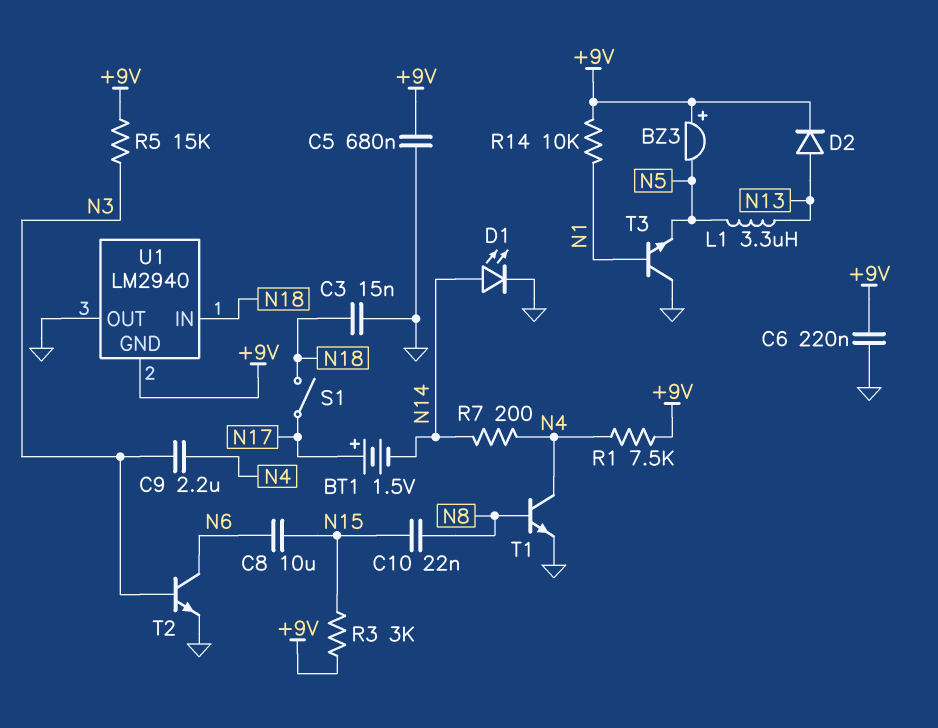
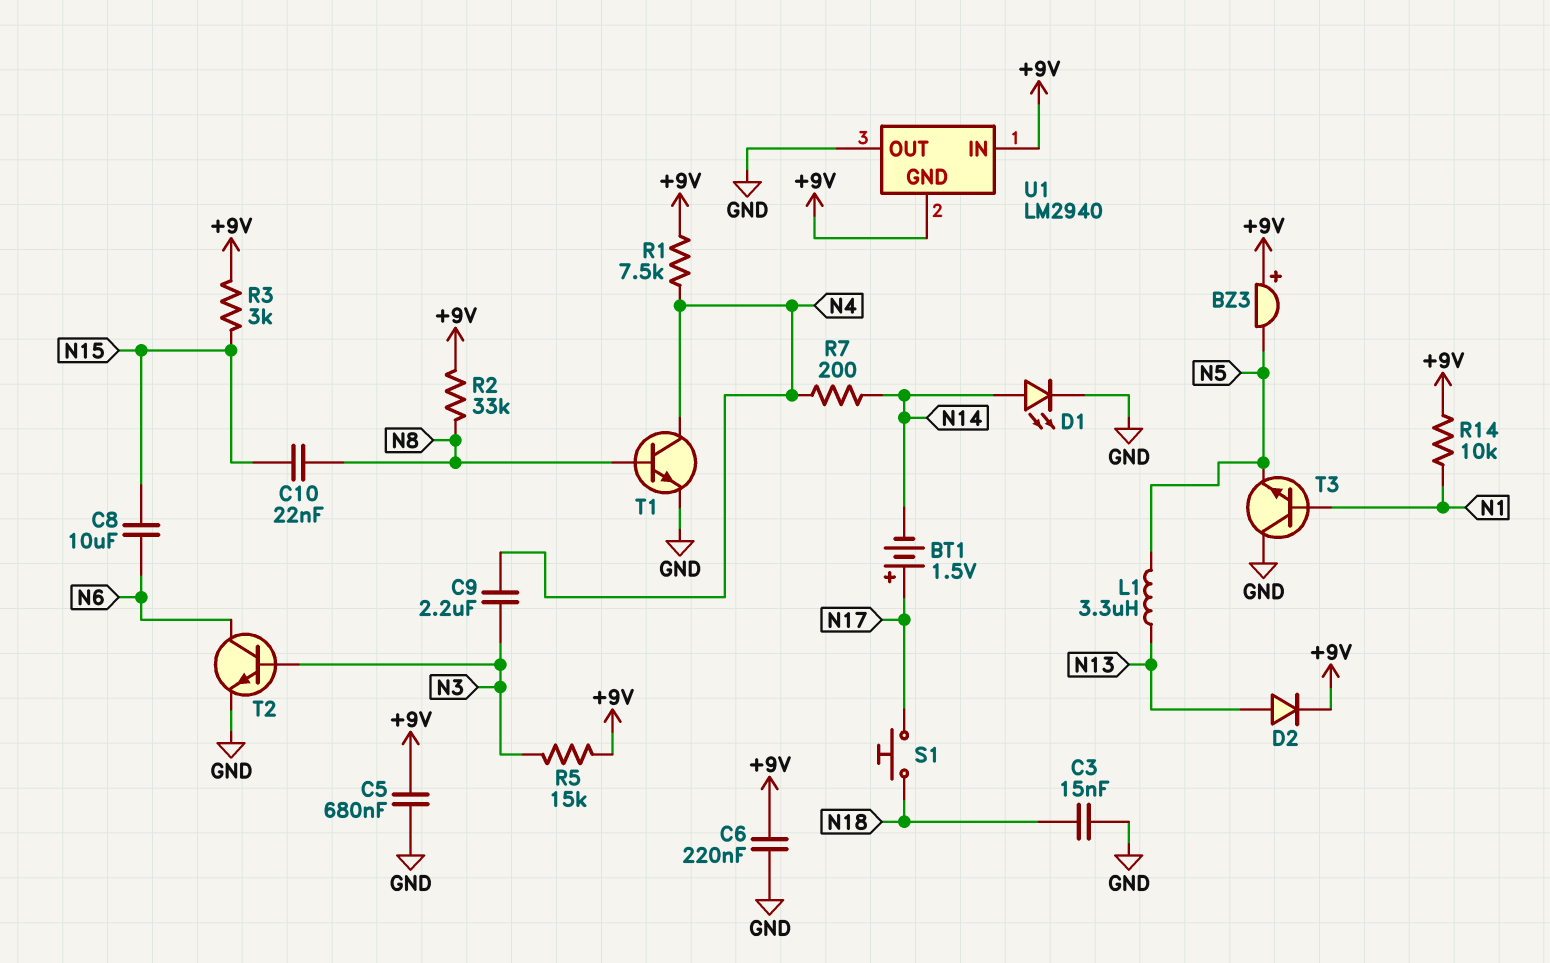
R2: none -> 33k (+9V, N8)
S1: switch (N17, N18) -> button (N17, N18)
U1 pin IN: N18 -> +9V

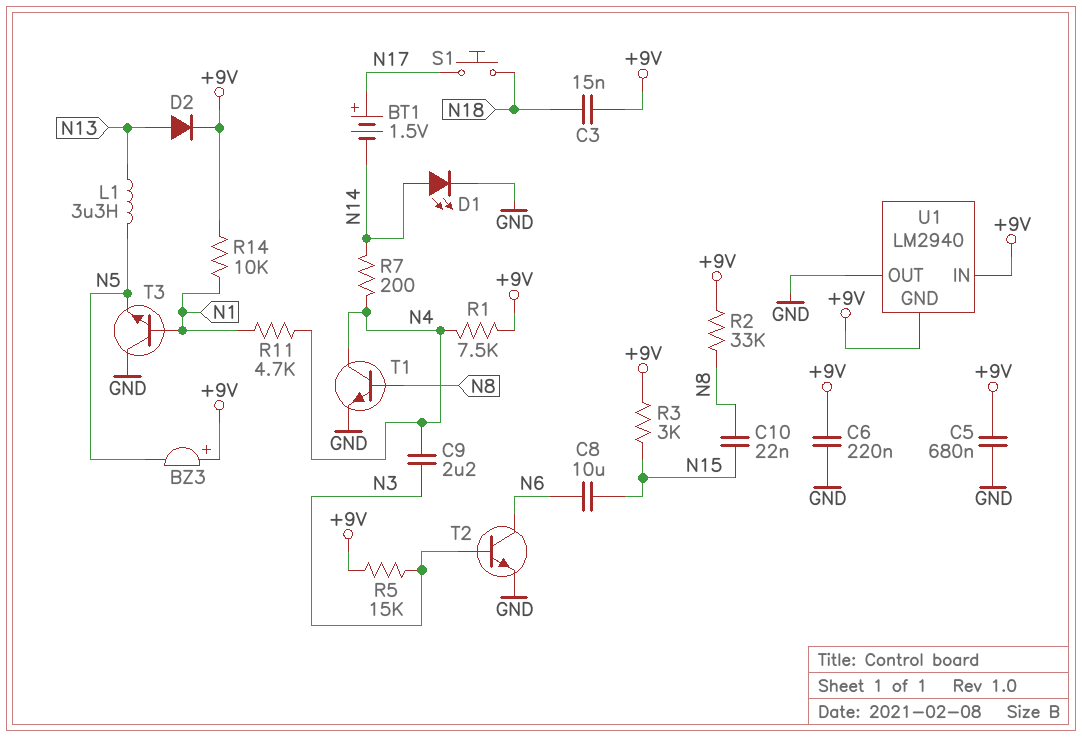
C3: 15nF (GND, N18) -> 15nF (+9V, N18)
R11: none -> 4.7k (N1, N4)

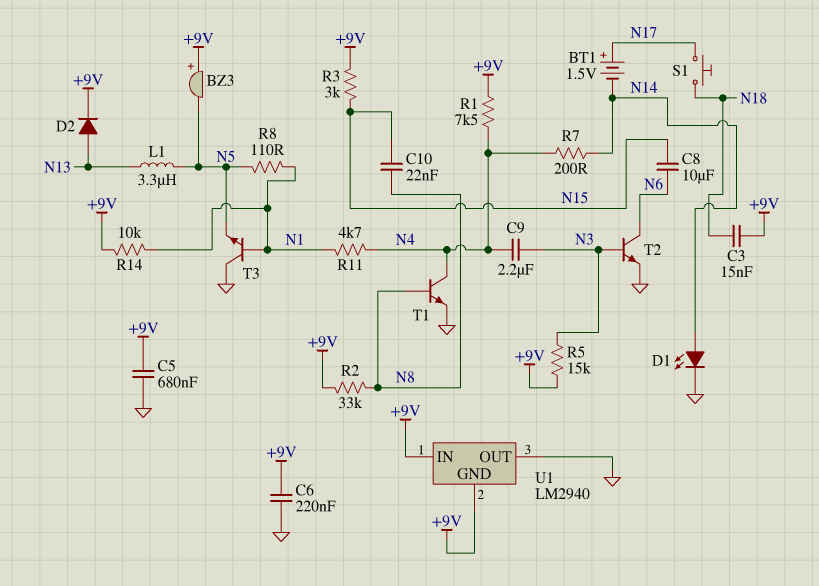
R8: none -> 110 (N1, N5)

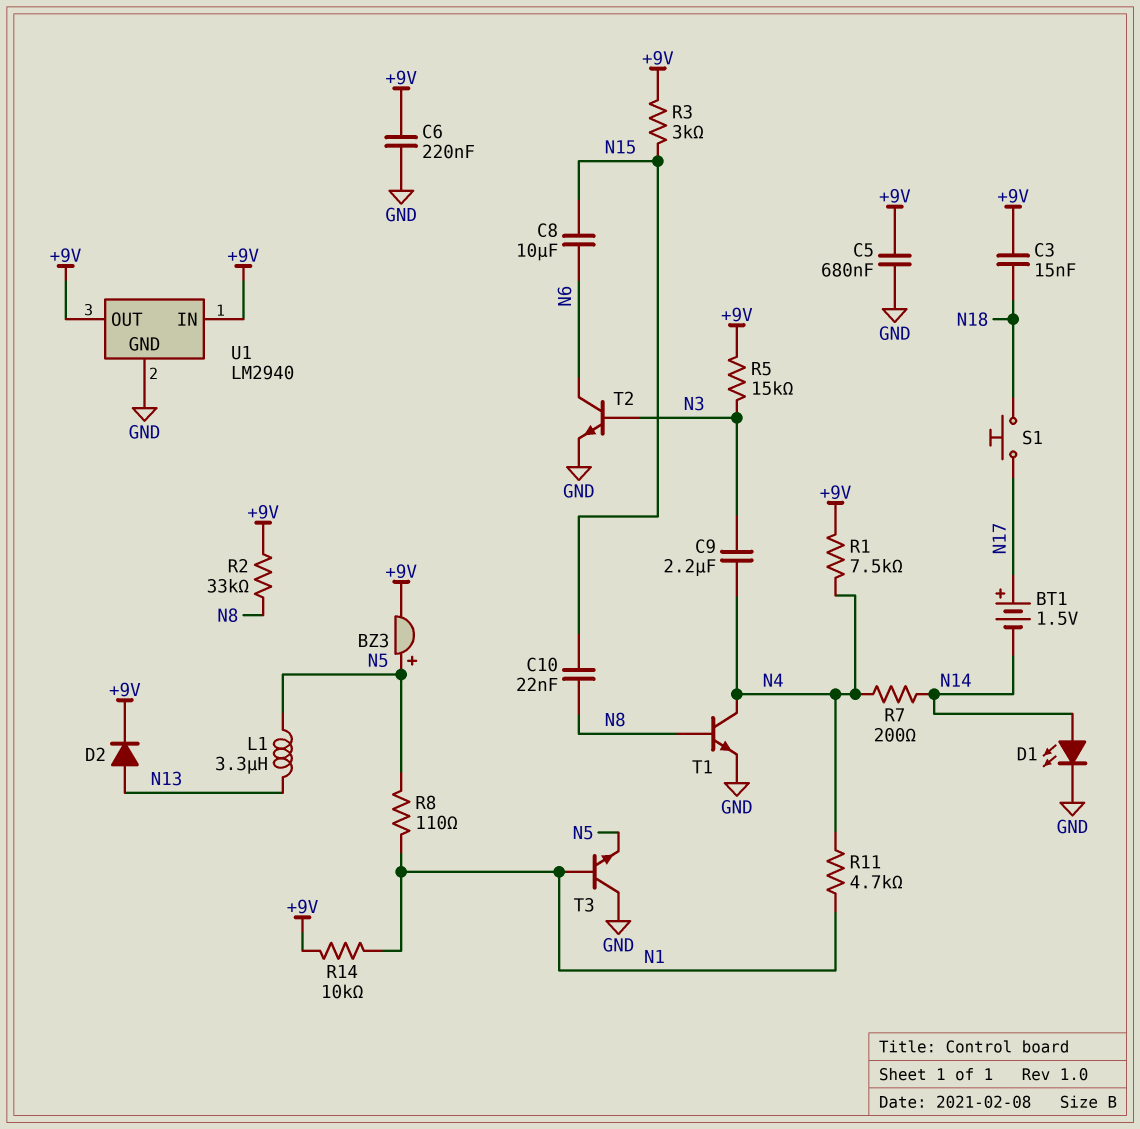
BZ3: buzzer (plus +9V, minus N5) -> buzzer (plus N5, minus +9V)
U1 pin GND: +9V -> GND
U1 pin OUT: GND -> +9V

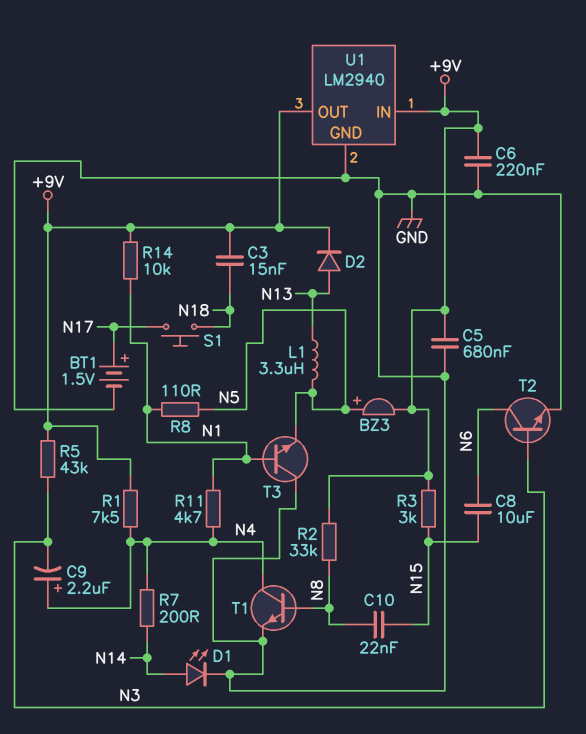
BT1: 1.5V (plus N17, minus N14) -> 1.5V (plus N17, minus GND)
C9: 2.2uF (N3, N4) -> 2.2uF (plus N4, minus N3)
R5: 15k (+9V, N3) -> 43k (+9V, N3)

